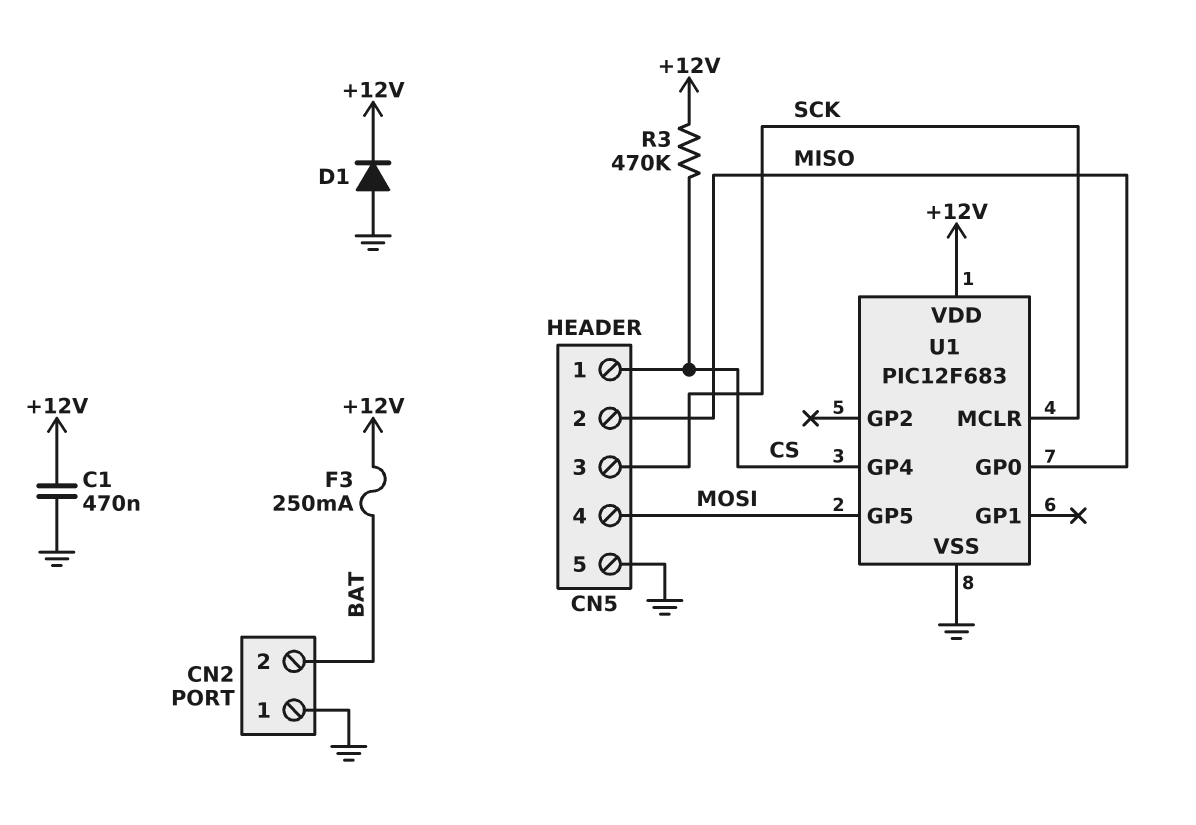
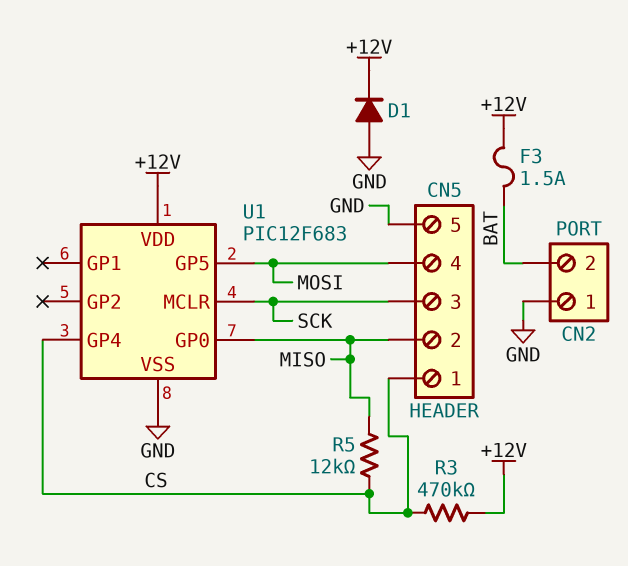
C1: 470nF (+12V, GND) -> none
F3: 250mA (+12V, BAT) -> 1.5A (+12V, BAT)
R5: none -> 12k (CS, MISO)

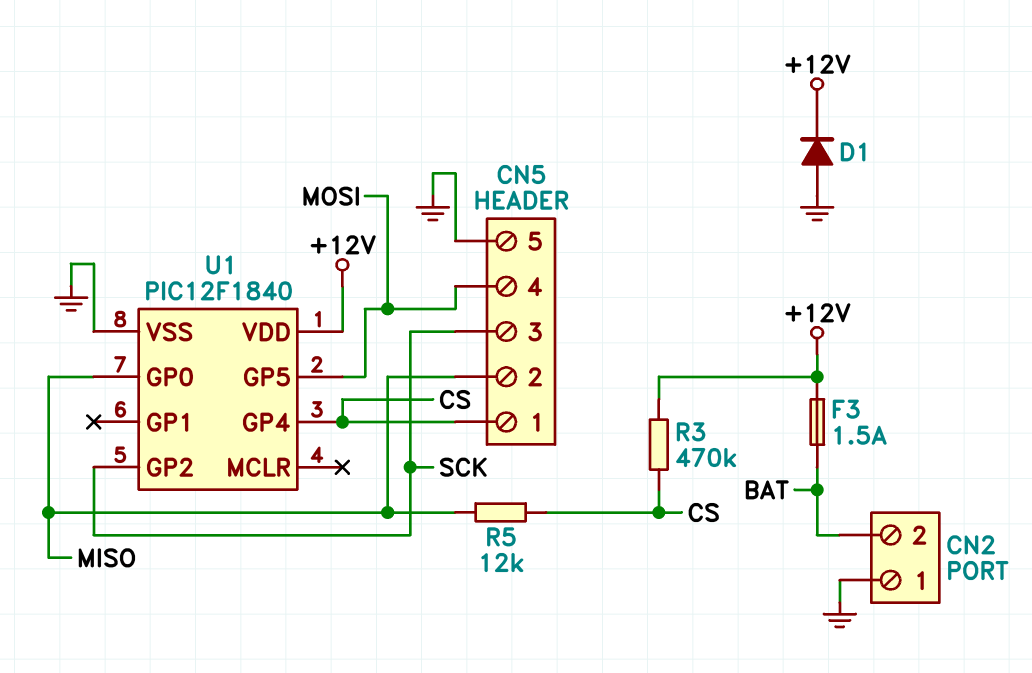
U1: PIC12F683 -> PIC12F1840
U1 pin GP2: none -> SCK
U1 pin MCLR: SCK -> none

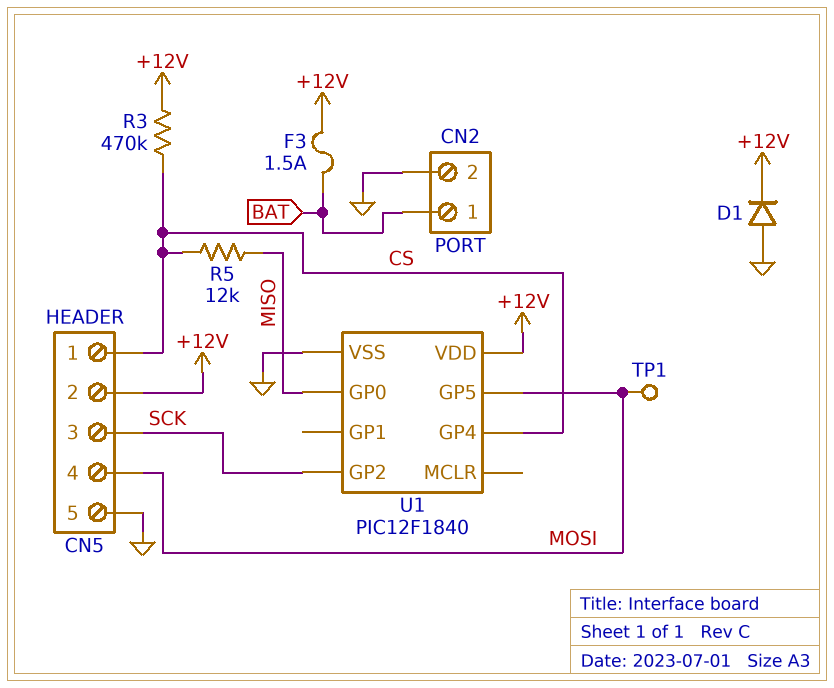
CN2 pin 1: GND -> BAT
CN2 pin 2: BAT -> GND
CN5 pin 2: MISO -> +12V
TP1: none -> test point (MOSI)

